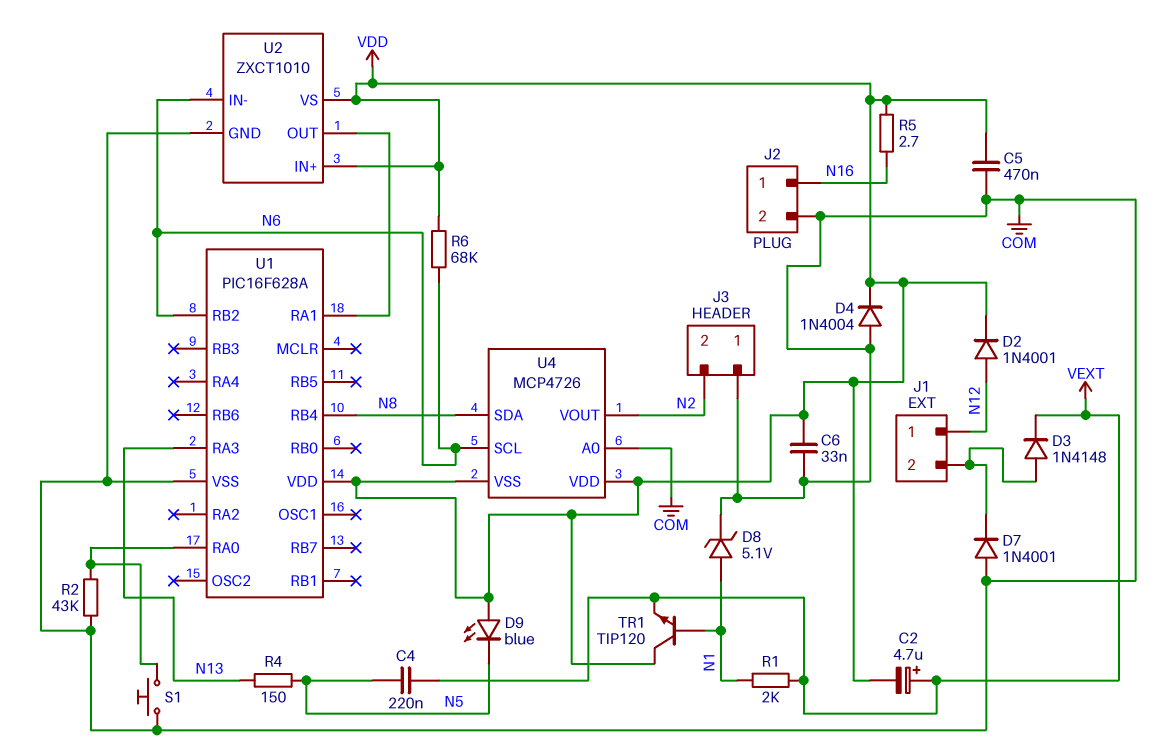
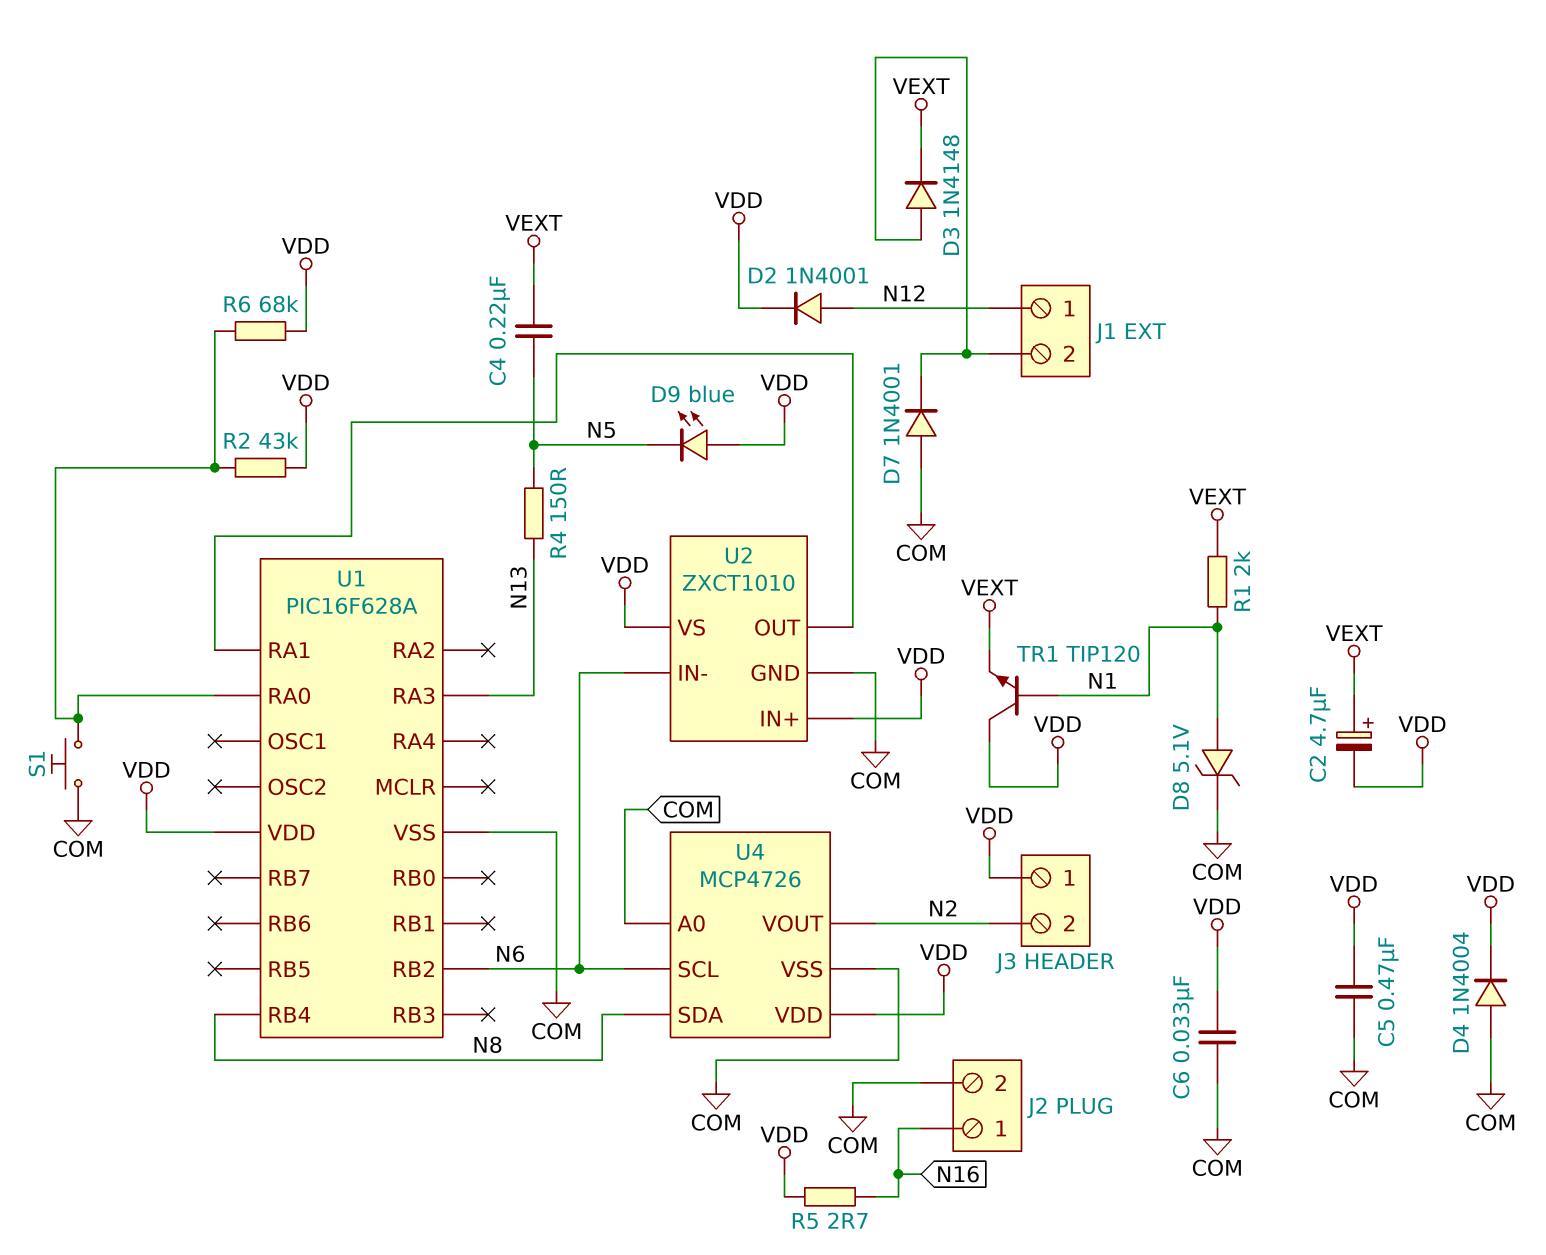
J3 pin 1: COM -> VDD
R2: 43k (COM, U1/RA0) -> 43k (U1/RA0, VDD)
R6: 68k (N6, VDD) -> 68k (U1/RA0, VDD)
U4 pin VSS: VDD -> COM

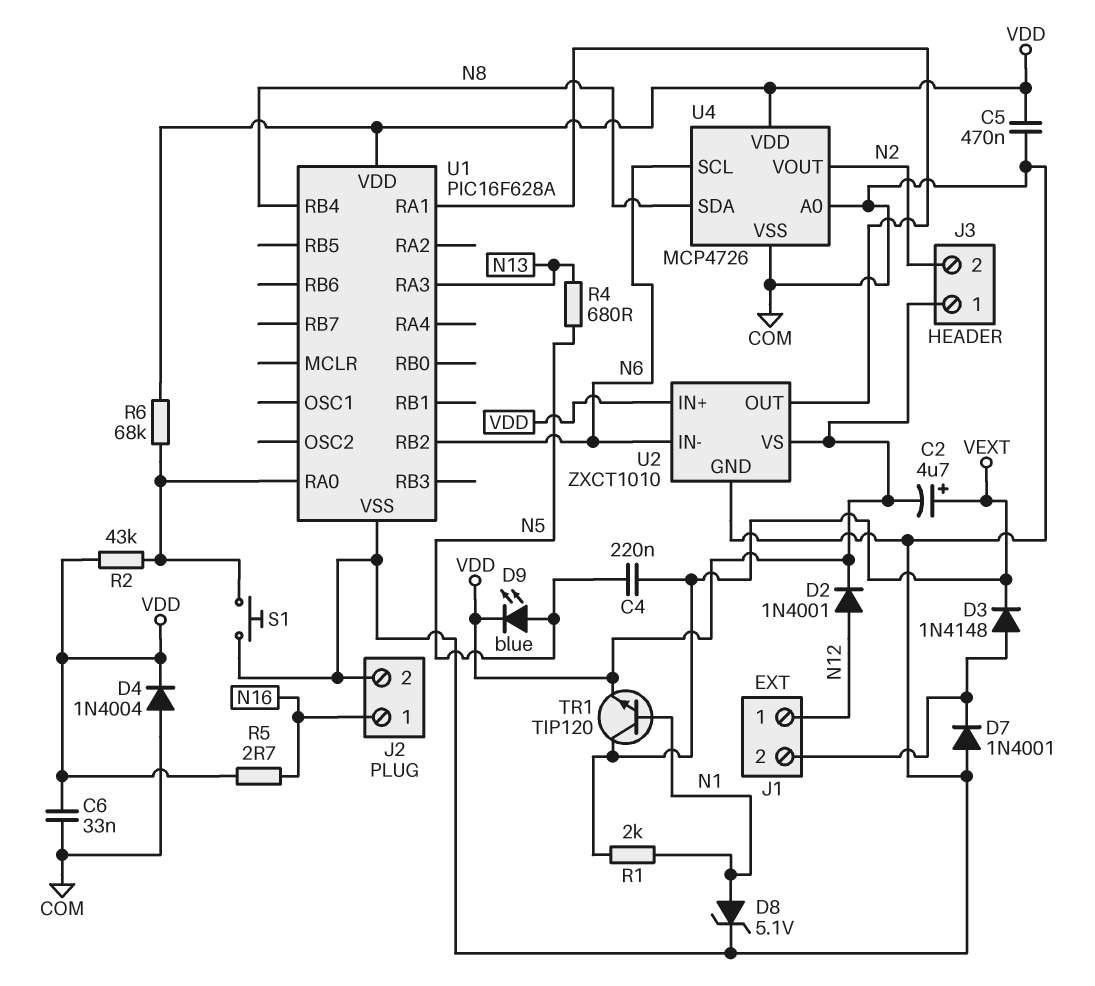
D9: LED blue (A VDD, K N5) -> LED blue (A N5, K VDD)
R4: 150 (N5, N13) -> 680 (N5, N13)
TR1: NPN TIP120 (B N1, C VDD, E VEXT) -> NPN TIP120 (B N1, C VEXT, E VDD)

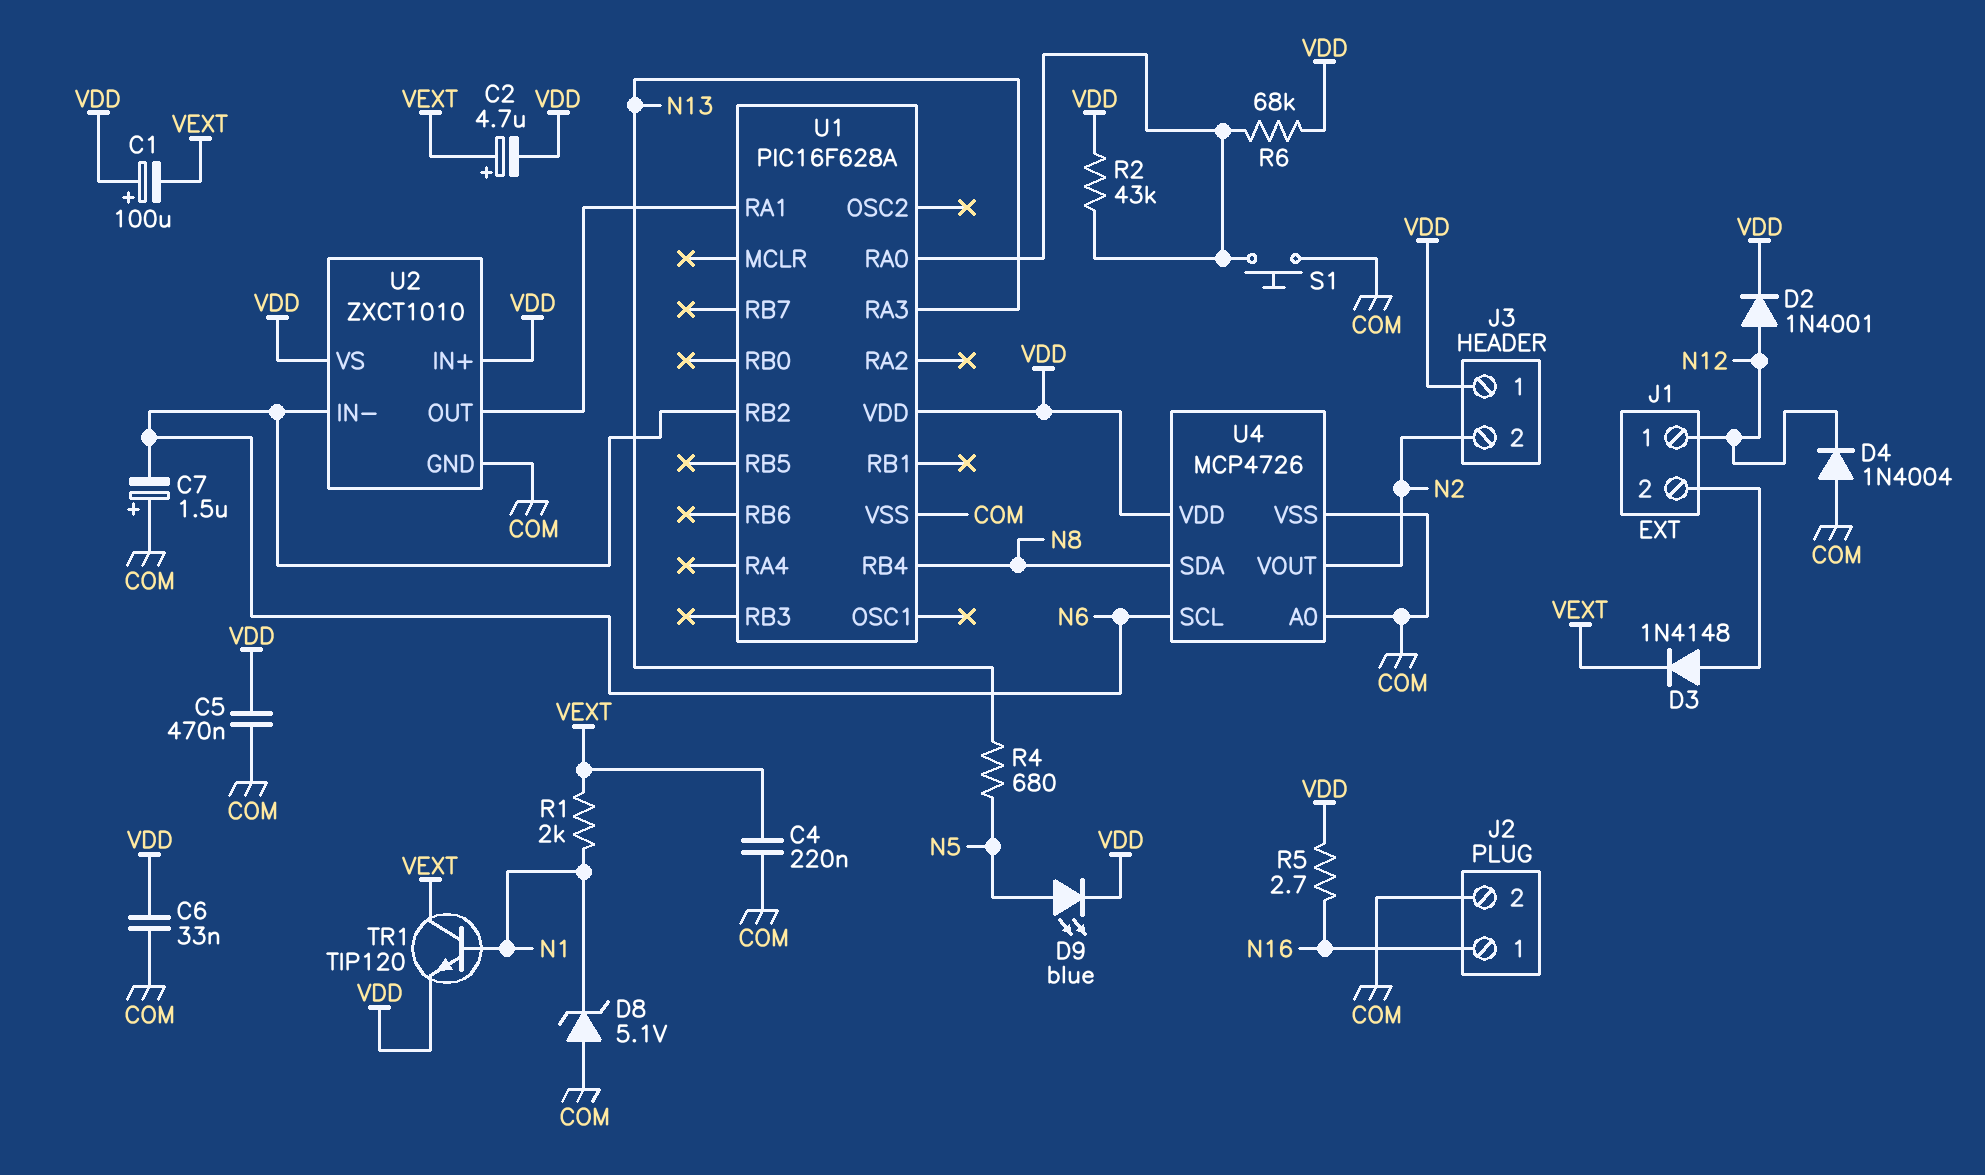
C1: none -> 100uF (plus VDD, minus VEXT)
C4: 220nF (N5, VEXT) -> 220nF (COM, VEXT)
C7: none -> 1.5uF (plus COM, minus N6)
D4: diode 1N4004 (A COM, K VDD) -> diode 1N4004 (A COM, K N12)
D7: diode 1N4001 (A COM, K J1/2) -> none
D8: zener 5.1V (A N1, K COM) -> zener 5.1V (A COM, K N1)

